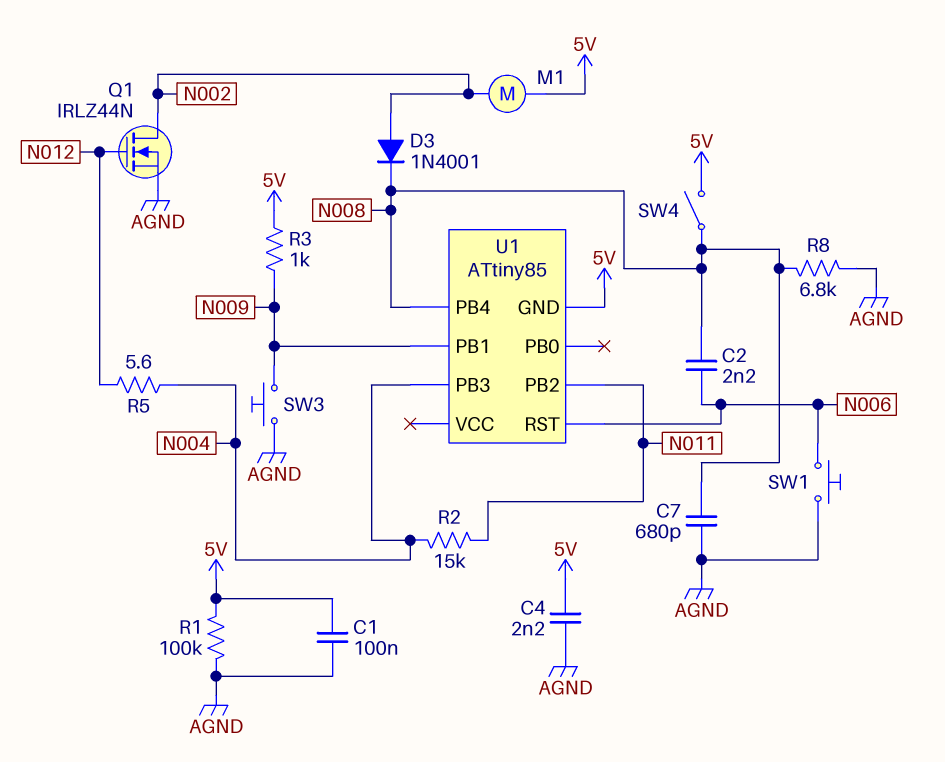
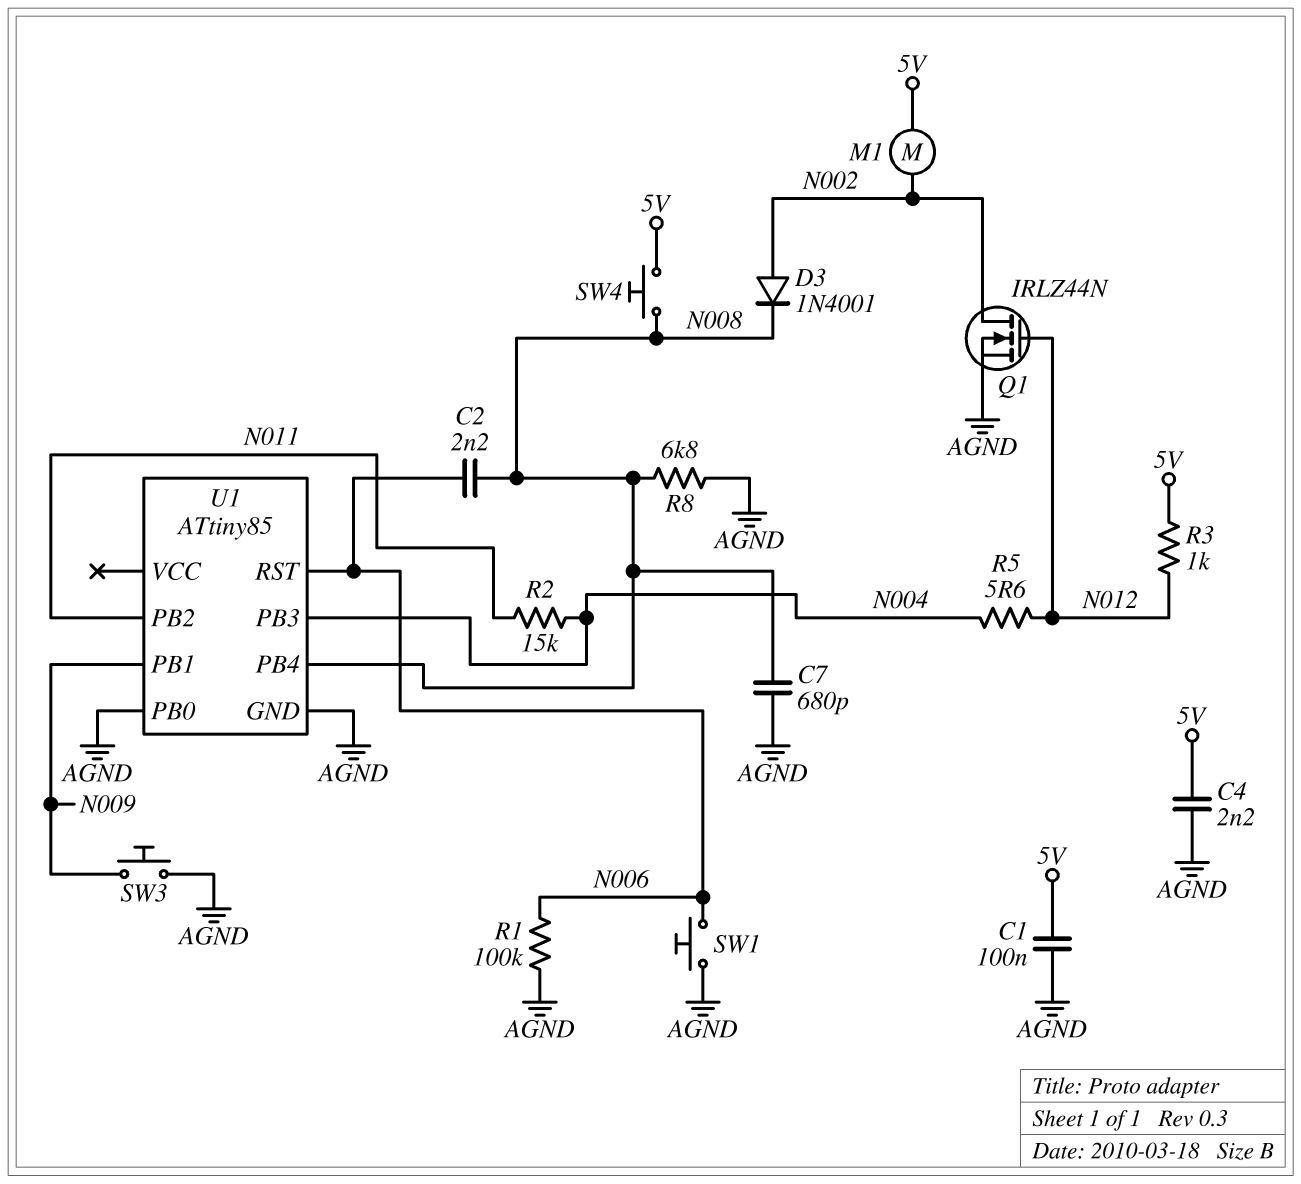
R1: 100k (5V, AGND) -> 100k (AGND, N006)
R3: 1k (5V, N009) -> 1k (5V, N012)
SW4: switch (5V, N008) -> button (5V, N008)
U1 pin GND: 5V -> AGND
U1 pin PB0: none -> AGND

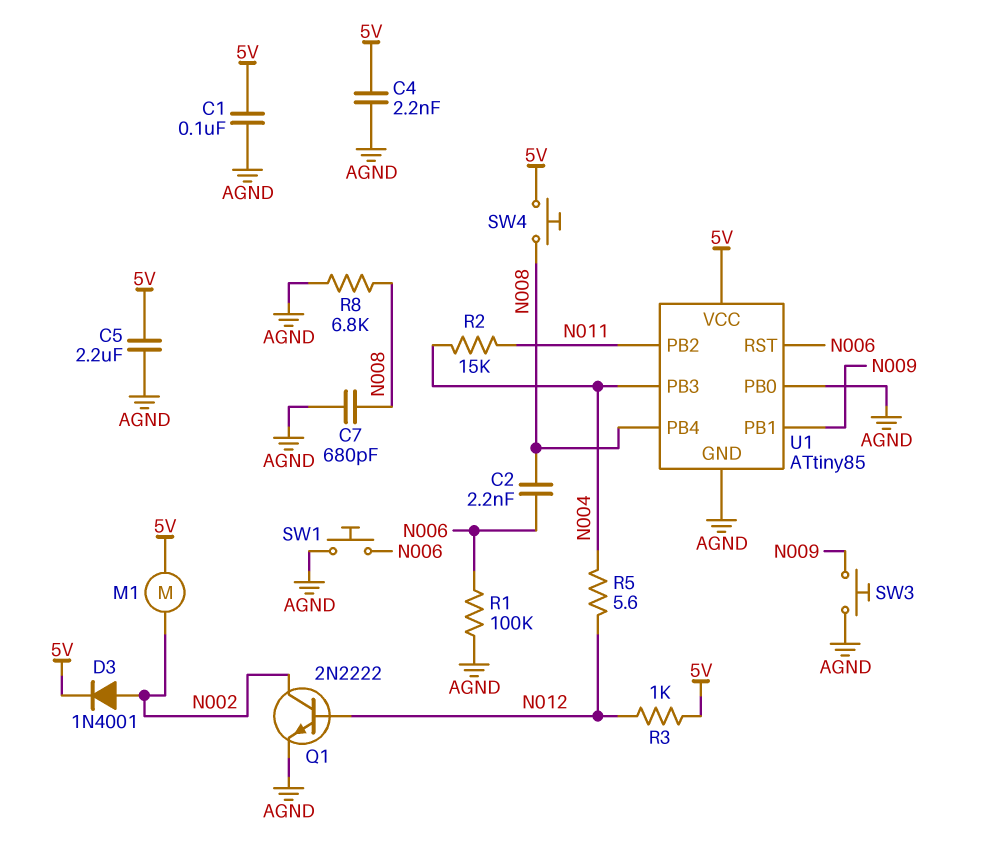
C5: none -> 2.2uF (5V, AGND)
D3: diode 1N4001 (A N002, K N008) -> diode 1N4001 (A N002, K 5V)
Q1: NMOS IRLZ44N (G N012, D N002, S AGND) -> NPN 2N2222 (B N012, C N002, E AGND)
U1 pin VCC: none -> 5V

